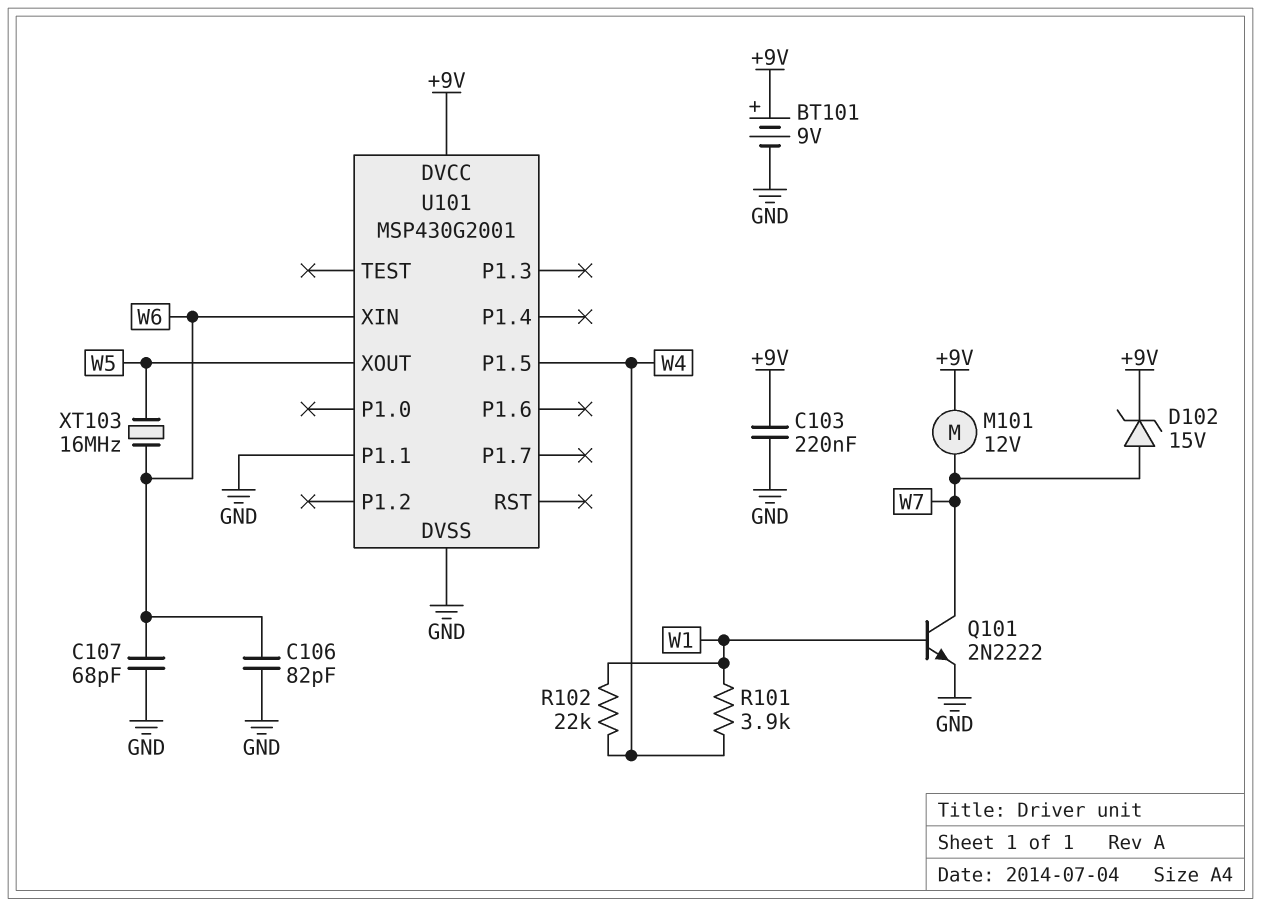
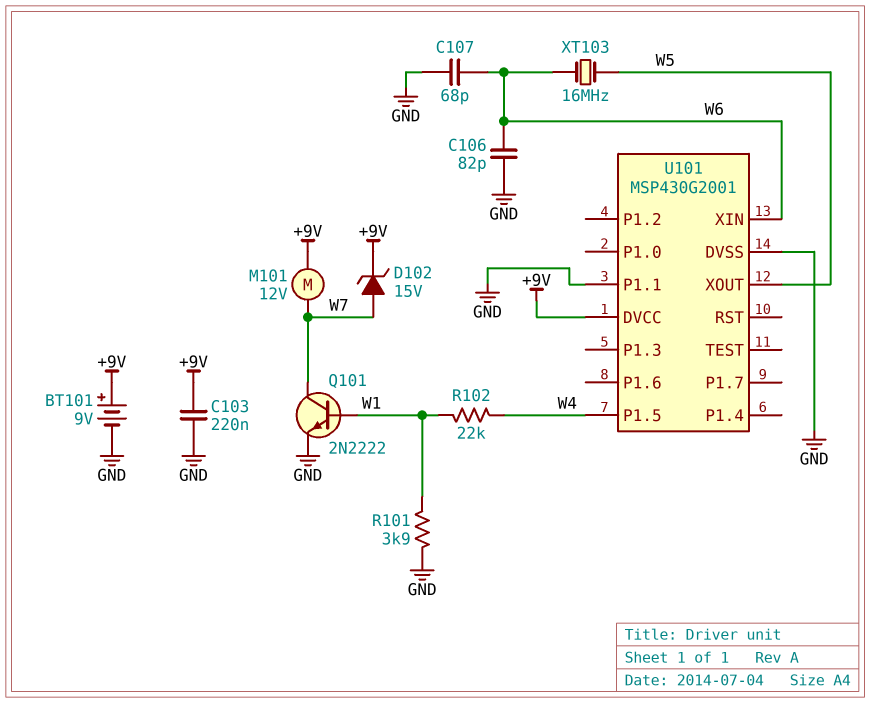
R101: 3.9k (W1, W4) -> 3.9k (GND, W1)

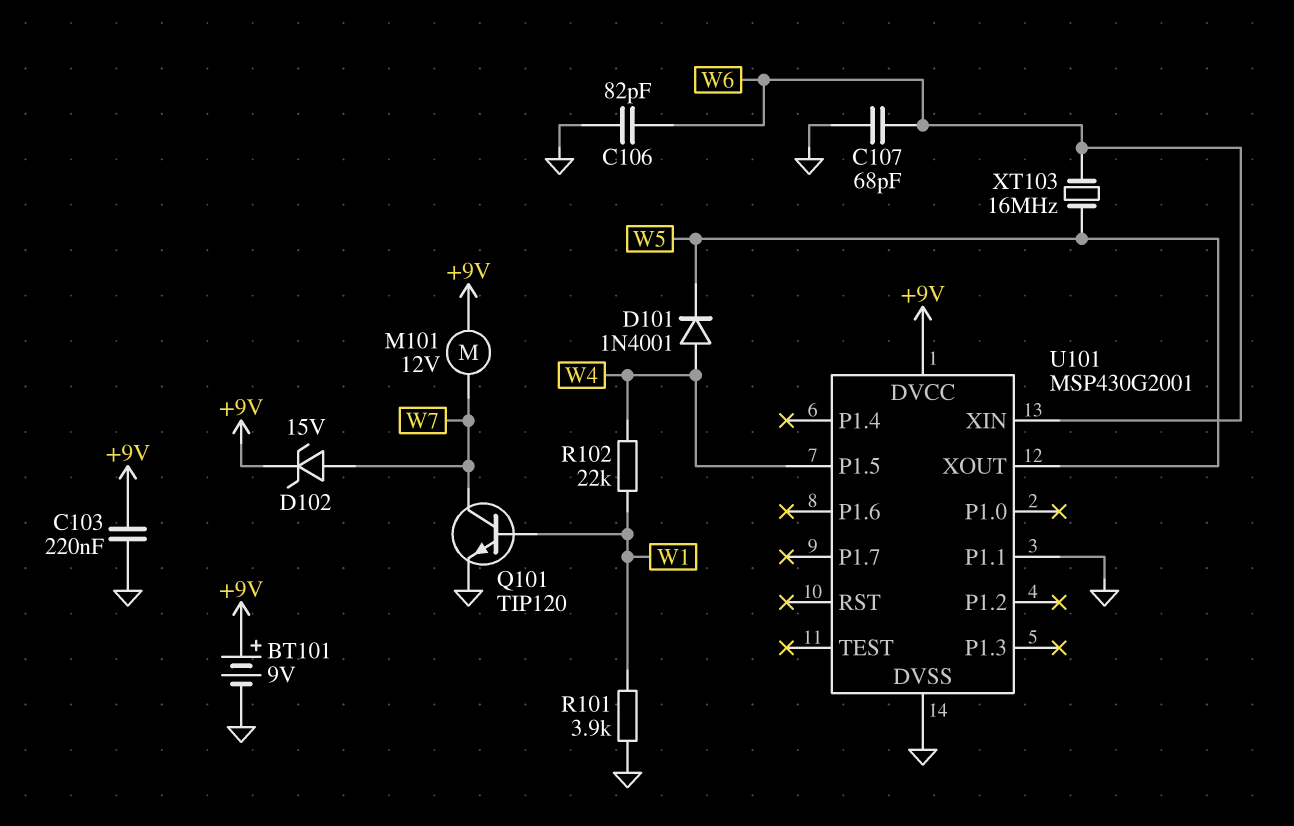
D101: none -> diode 1N4001 (A W4, K W5)
Q101: NPN 2N2222 (B W1, C W7, E GND) -> NPN TIP120 (B W1, C W7, E GND)

